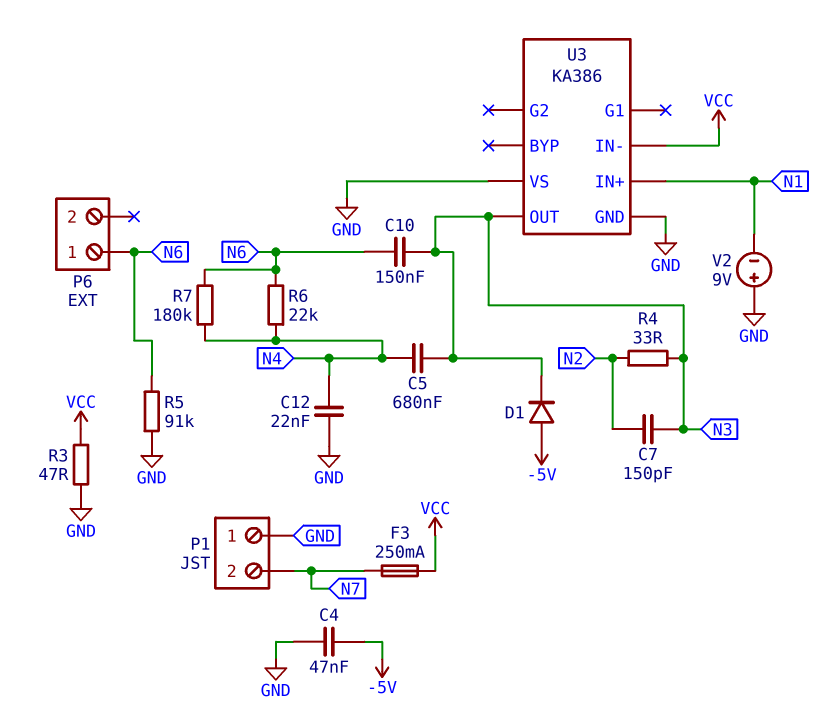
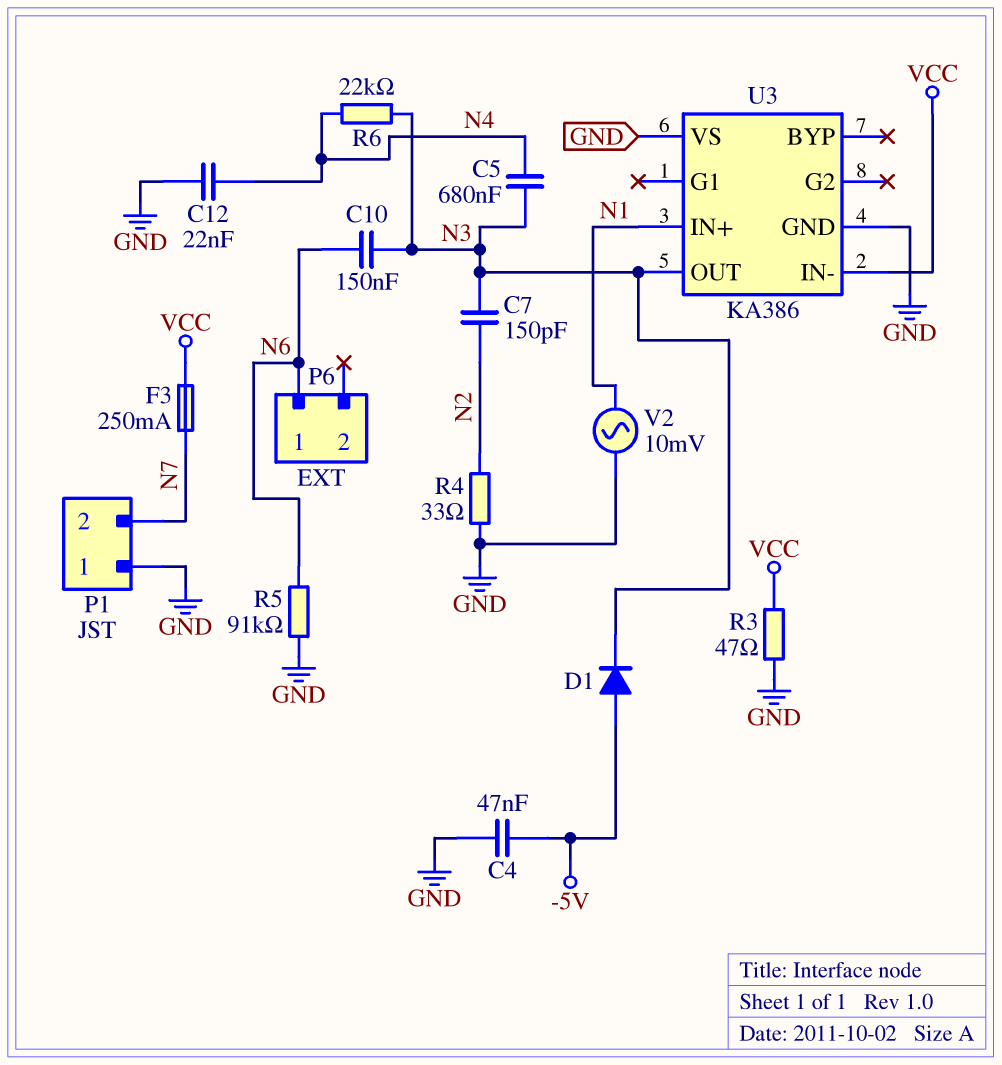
R4: 33 (N2, N3) -> 33 (GND, N2)
R6: 22k (N4, N6) -> 22k (N3, N4)
R7: 180k (N4, N6) -> none
V2: 9V (plus GND, minus N1) -> AC 10mV (GND, N1)

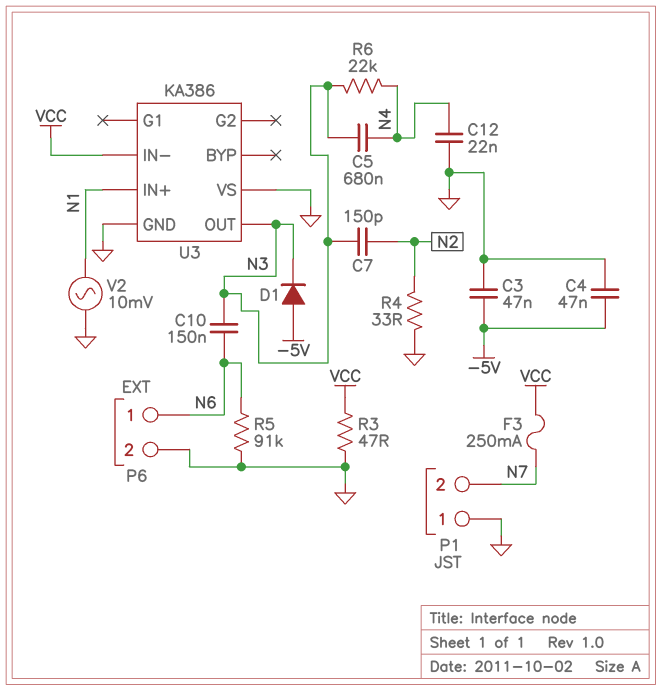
C3: none -> 47nF (-5V, GND)
P6 pin 2: none -> GND

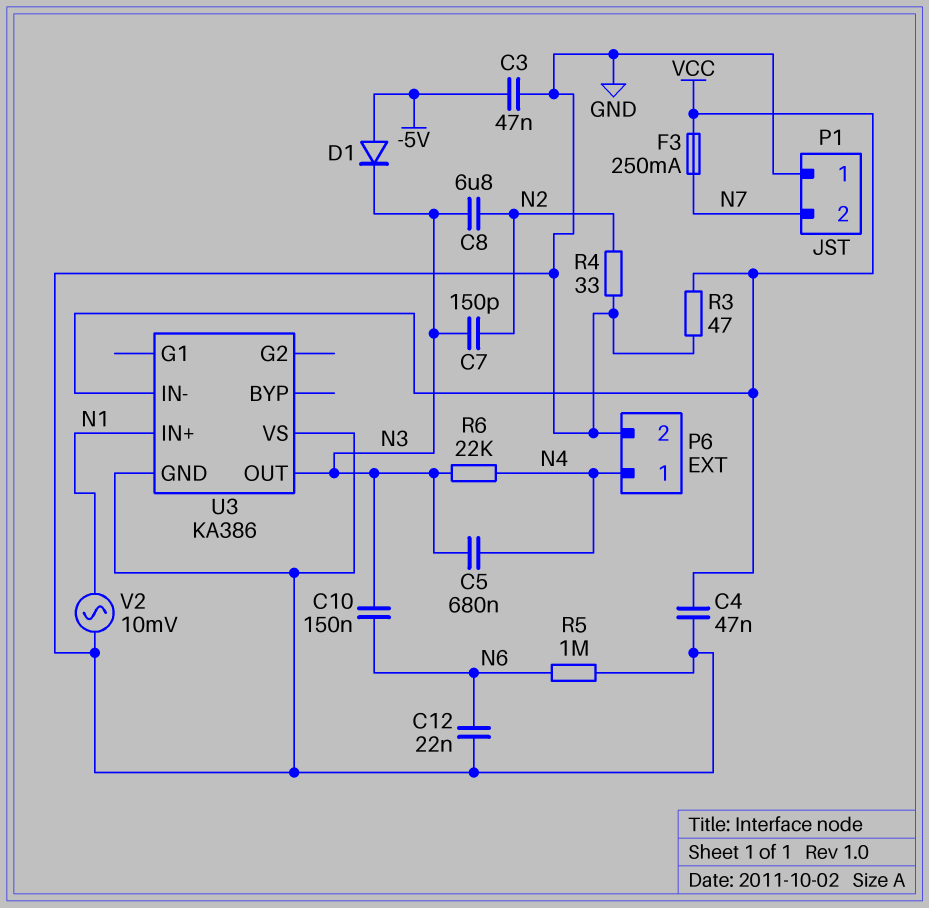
C4: 47nF (-5V, GND) -> 47nF (GND, VCC)
C8: none -> 6.8uF (N2, N3)
C12: 22nF (GND, N4) -> 22nF (GND, N6)
P6 pin 1: N6 -> N4
R5: 91k (GND, N6) -> 1M (GND, N6)

